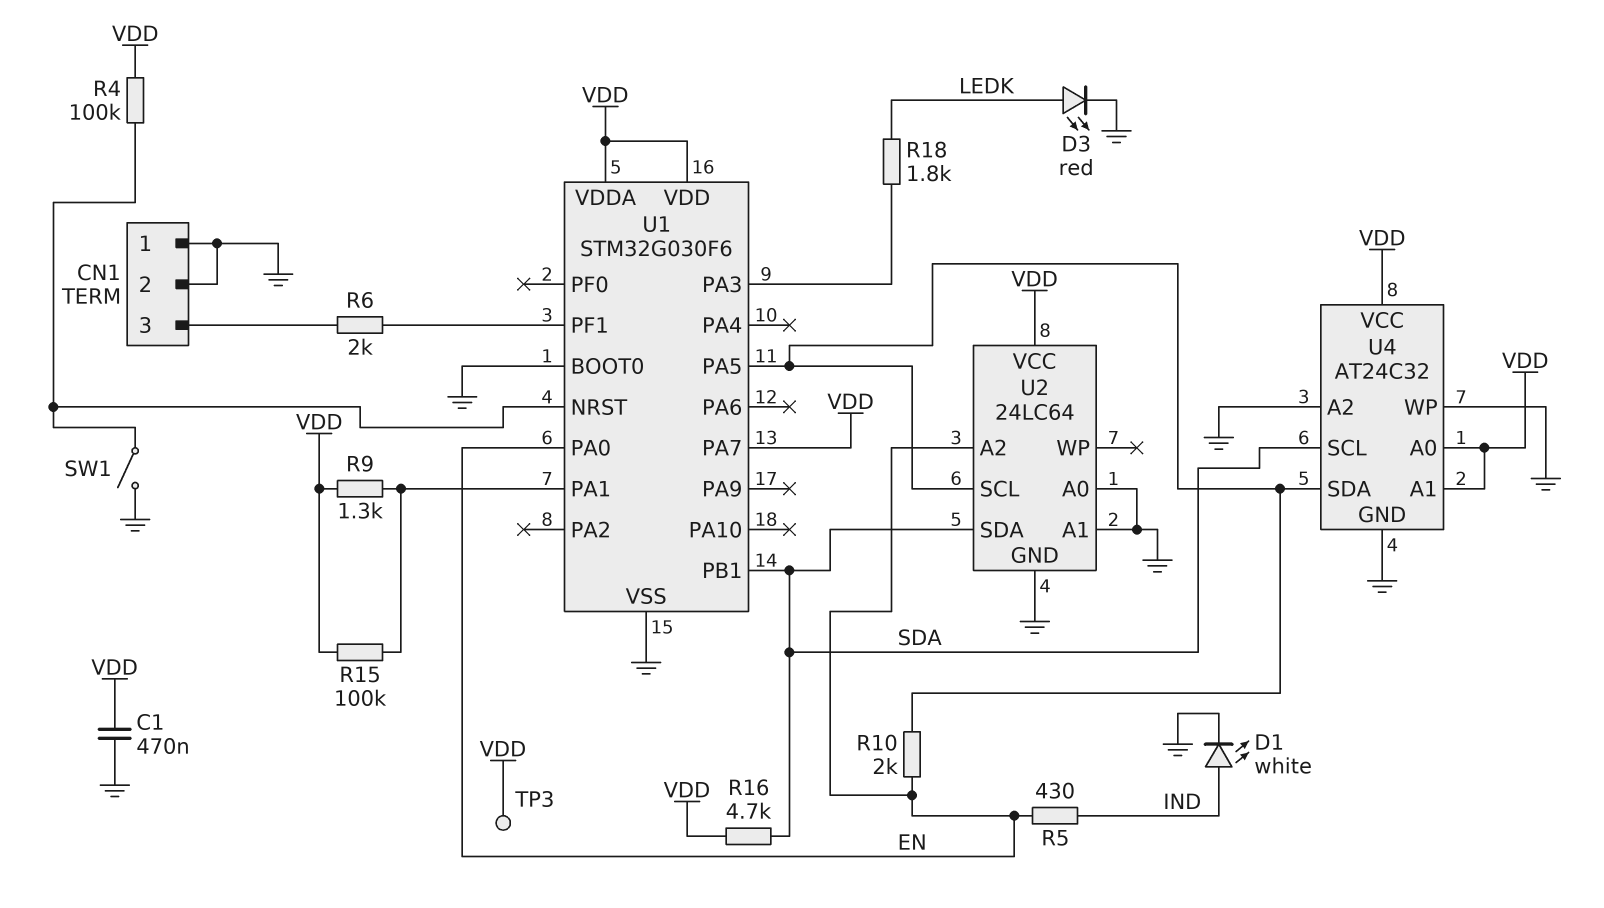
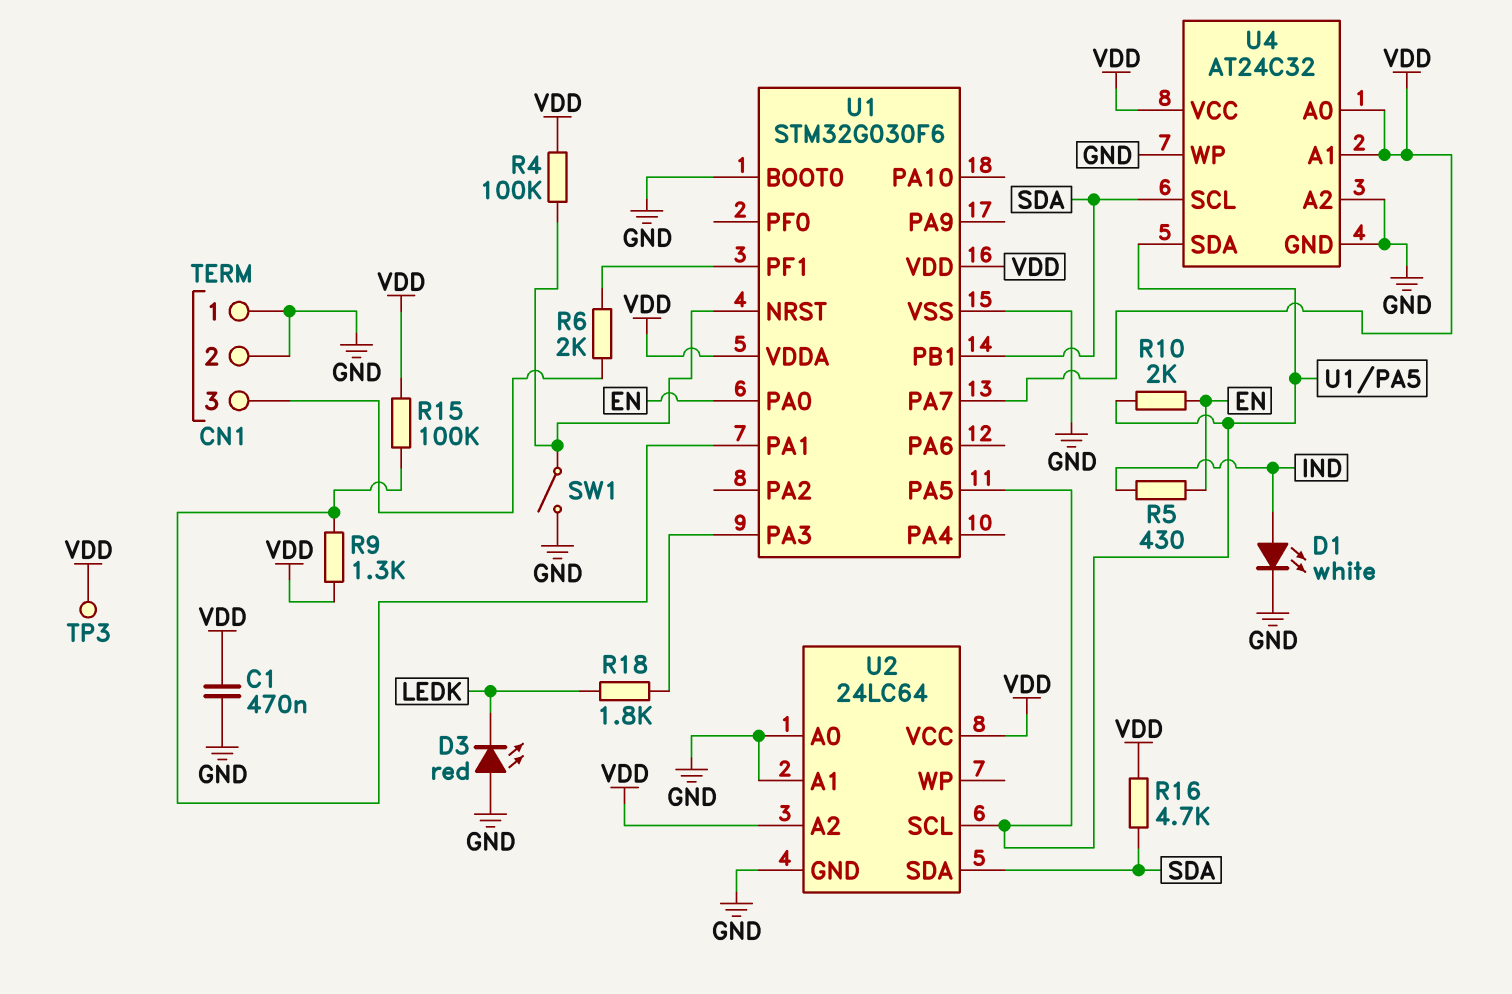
D3: LED red (A LEDK, K GND) -> LED red (A GND, K LEDK)
U2 pin A2: EN -> VDD

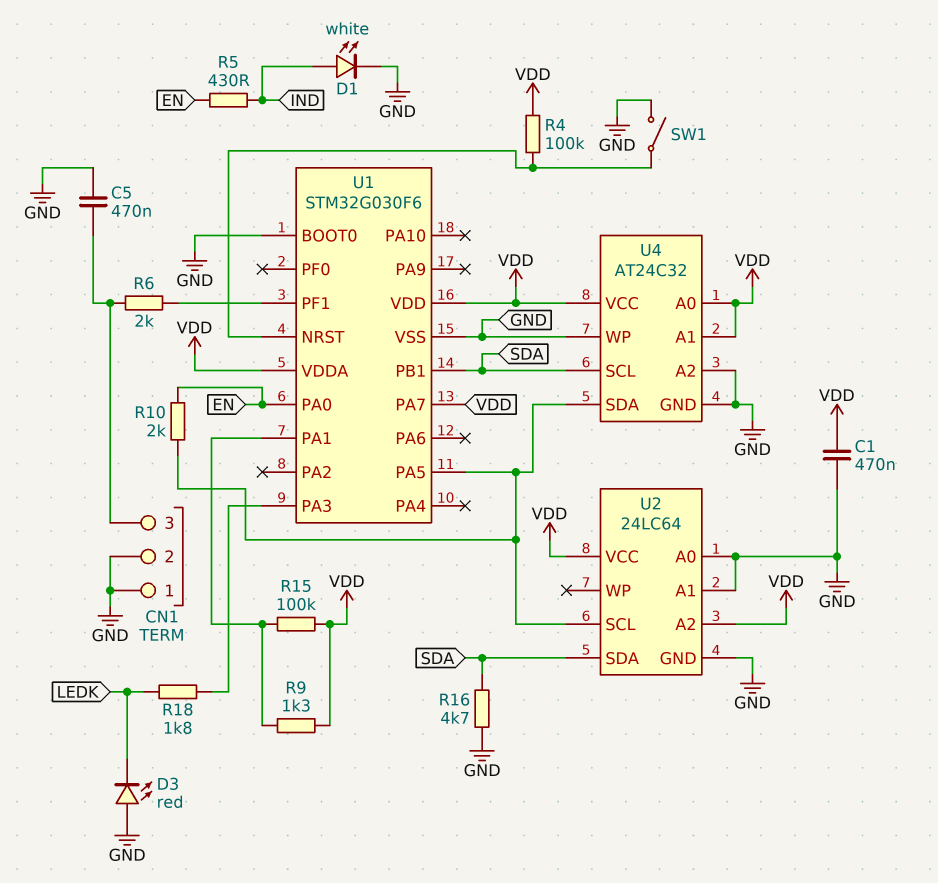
C5: none -> 470nF (CN1/3, GND)
R16: 4.7k (SDA, VDD) -> 4.7k (GND, SDA)
TP3: test point (VDD) -> none

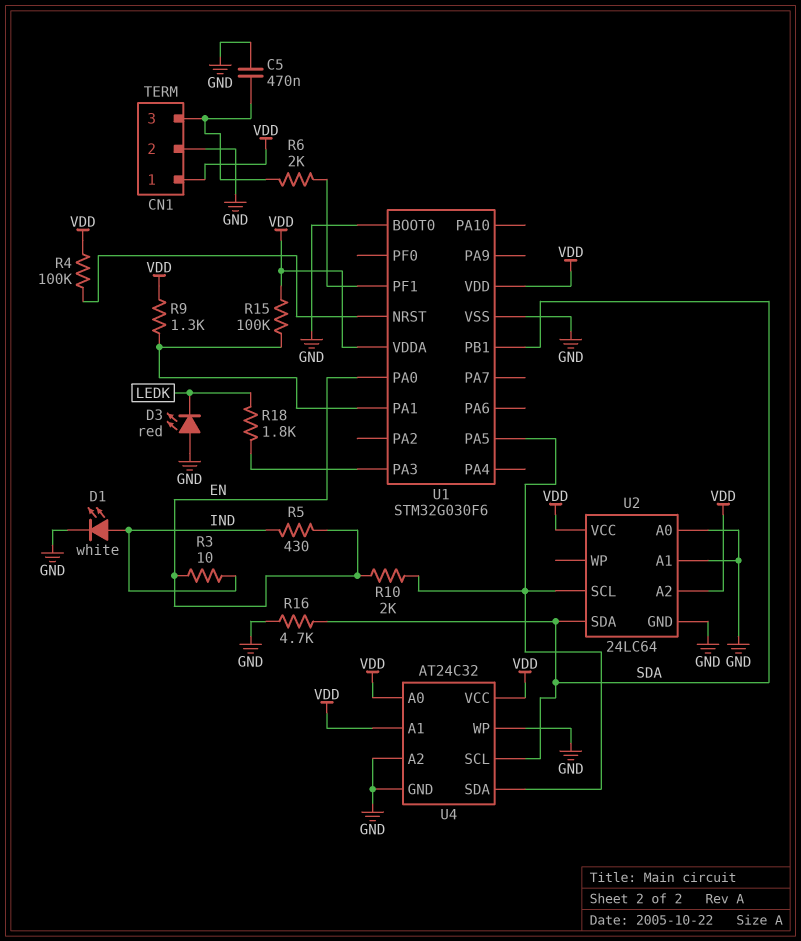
C1: 470nF (GND, VDD) -> none
CN1 pin 1: GND -> VDD
R3: none -> 10 (EN, IND)
SW1: switch (GND, U1/NRST) -> none
U1 pin PA7: VDD -> none

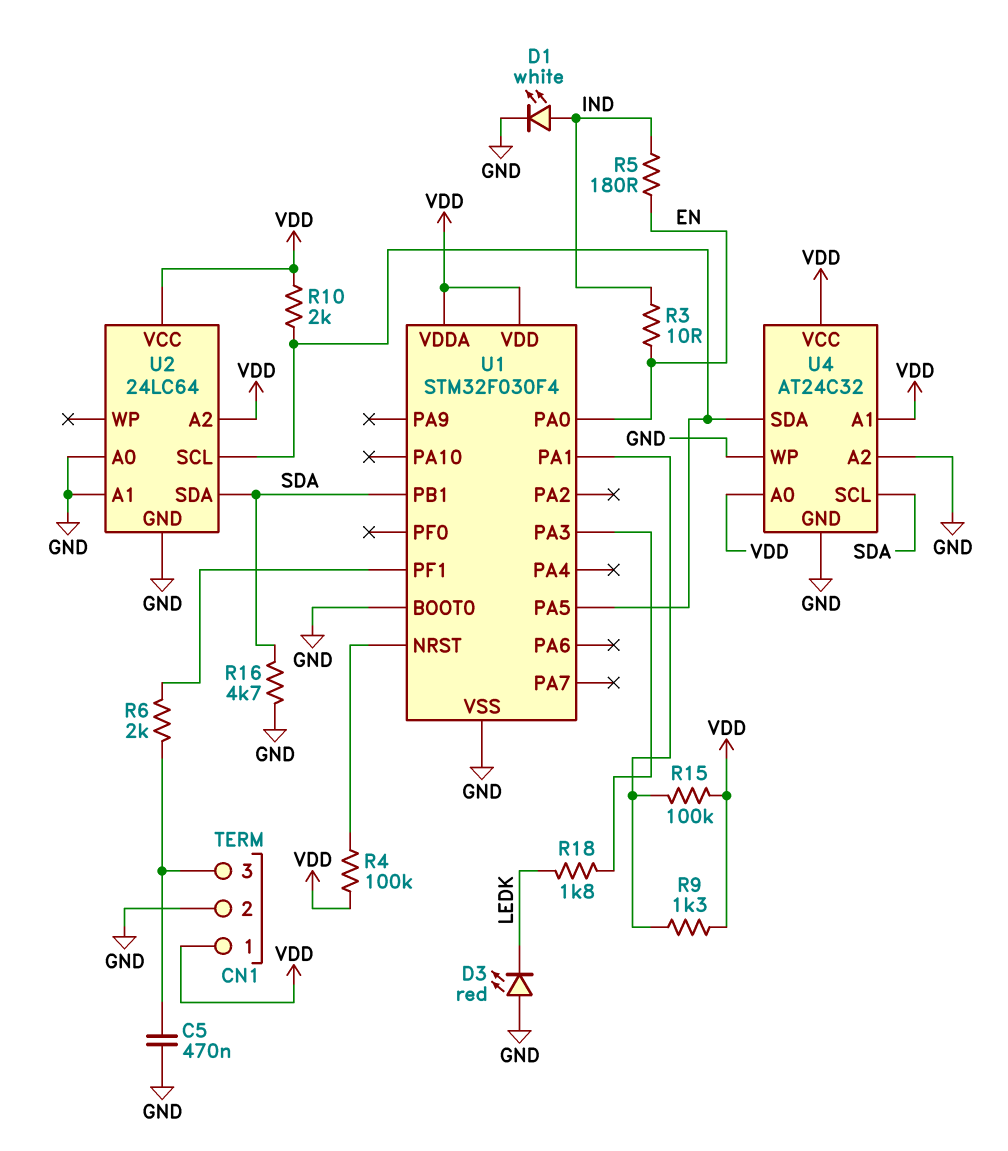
R5: 430 (EN, IND) -> 180 (EN, IND)
R10: 2k (EN, U1/PA5) -> 2k (U1/PA5, VDD)
U1: STM32G030F6 -> STM32F030F4

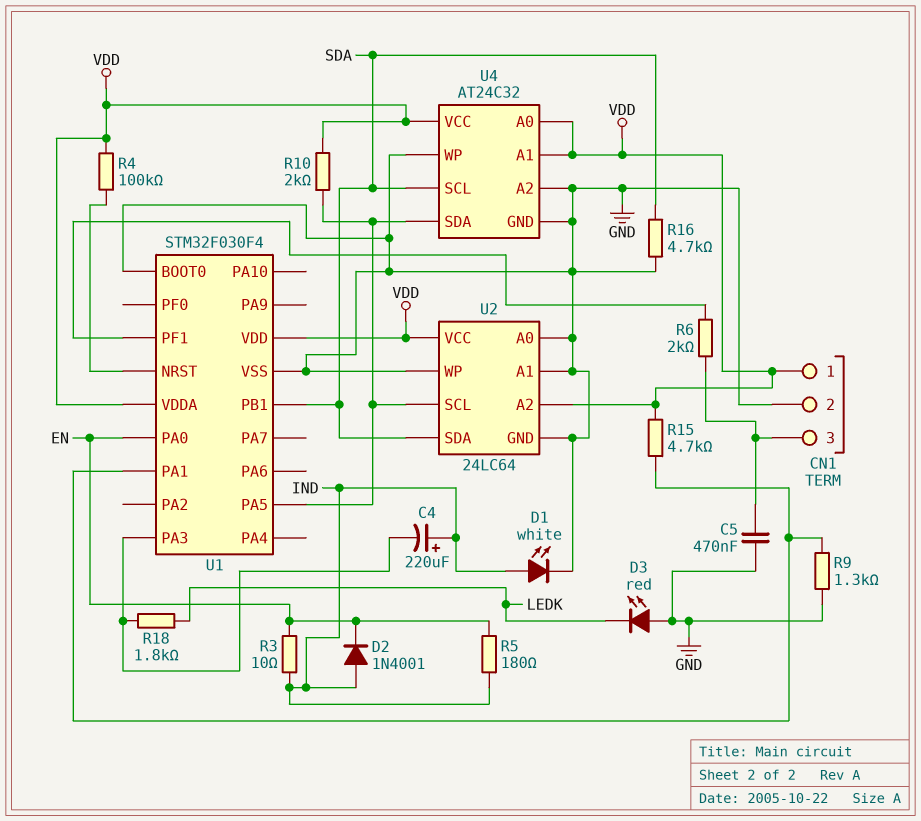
C4: none -> 220uF (plus IND, minus U1/PA3)
D2: none -> diode 1N4001 (A IND, K EN)
R9: 1.3k (U1/PA1, VDD) -> 1.3k (GND, U1/PA1)
R15: 100k (U1/PA1, VDD) -> 4.7k (U1/PA1, VDD)
U2 pin WP: none -> GND

